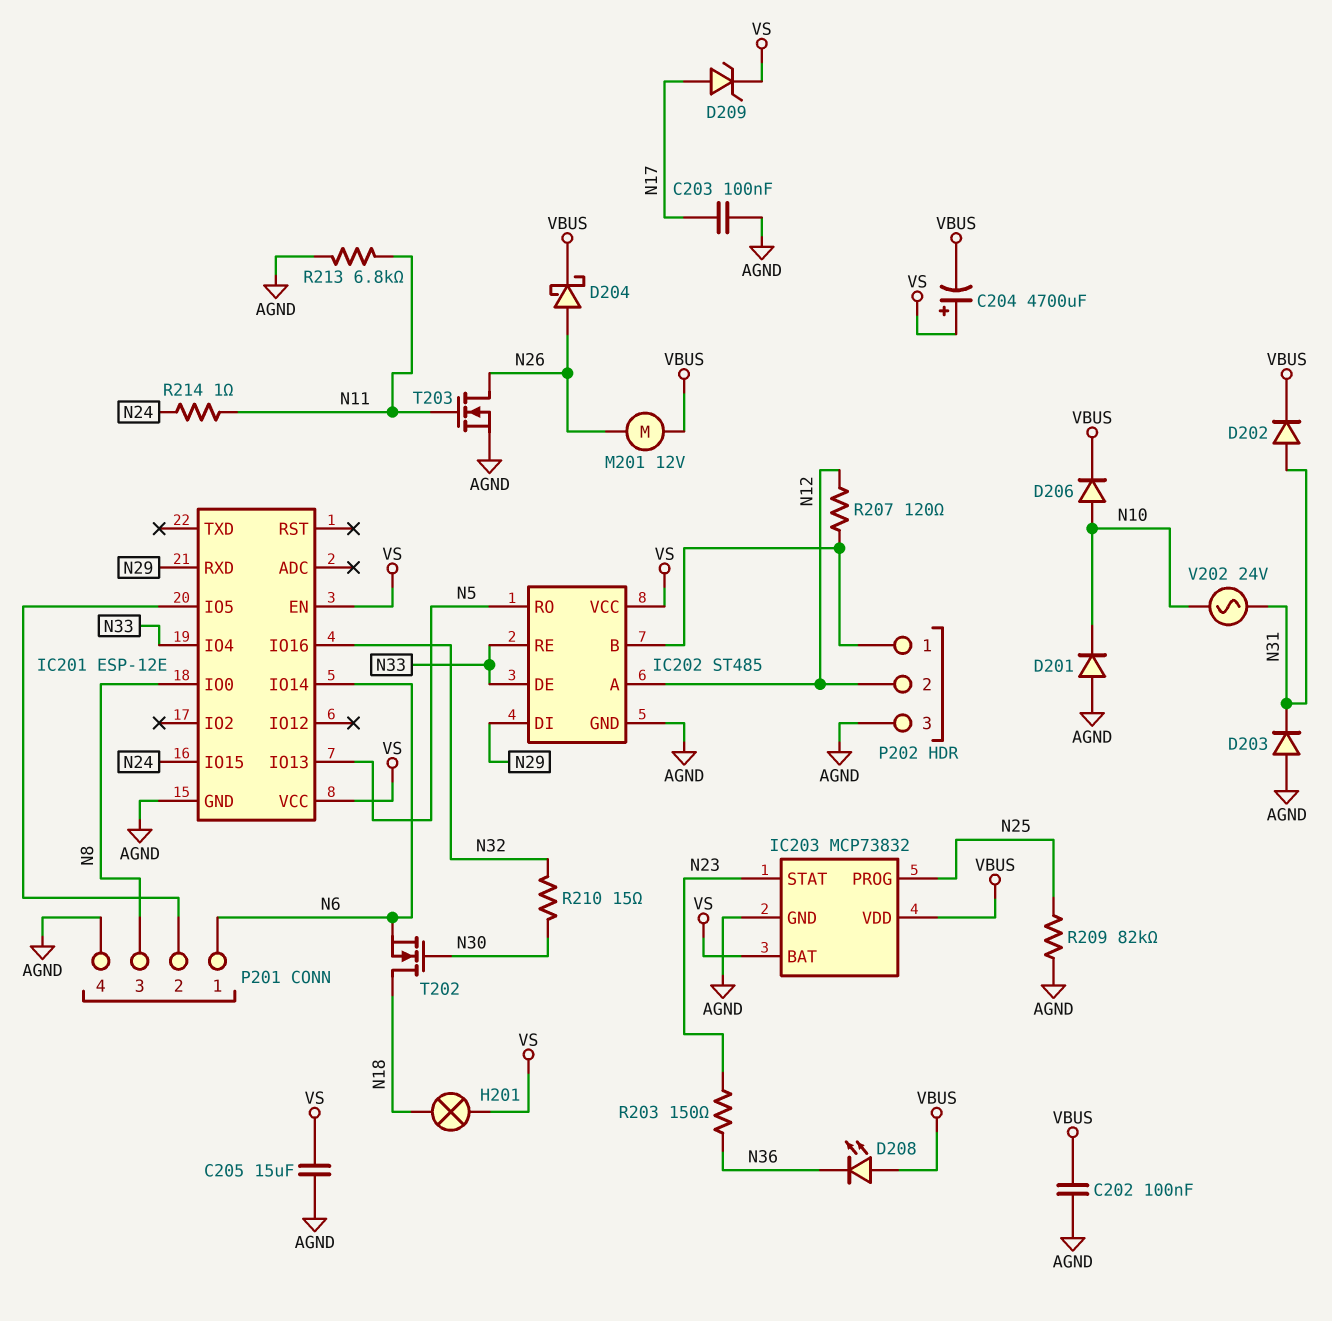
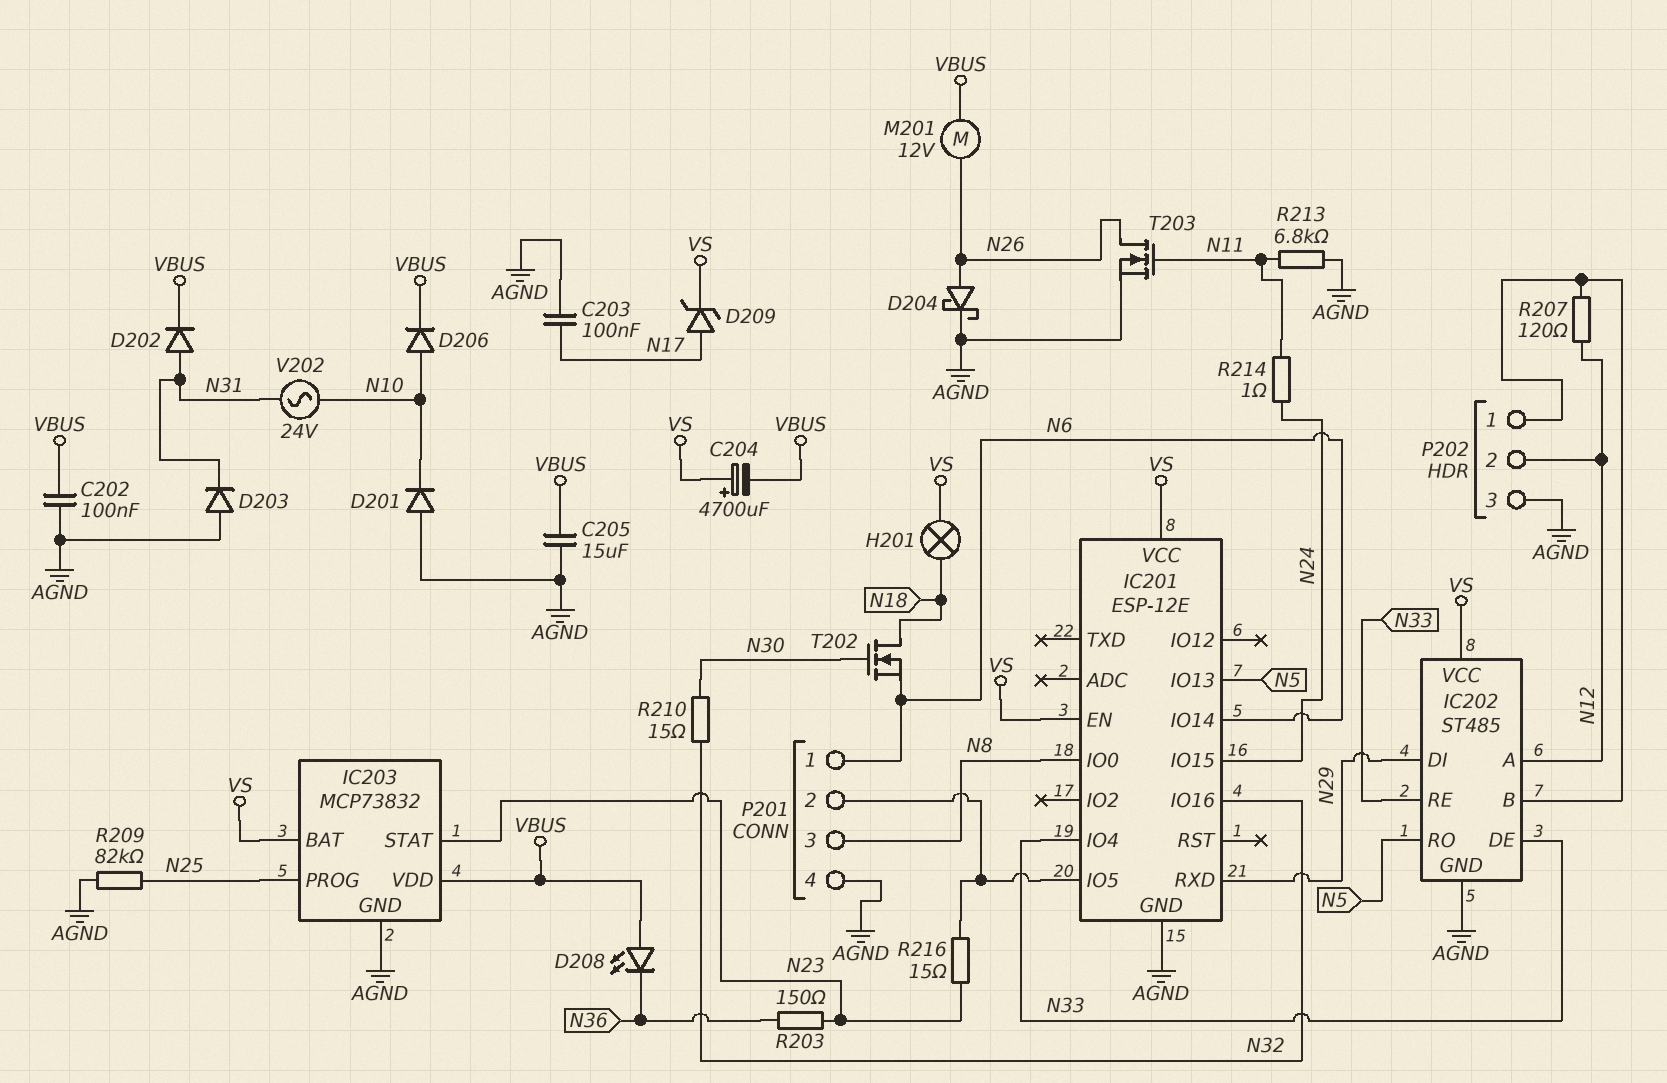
C205: 15uF (AGND, VS) -> 15uF (AGND, VBUS)
D204: schottky (A N26, K VBUS) -> schottky (A N26, K AGND)
R216: none -> 15 (IC201/IO5, N23)

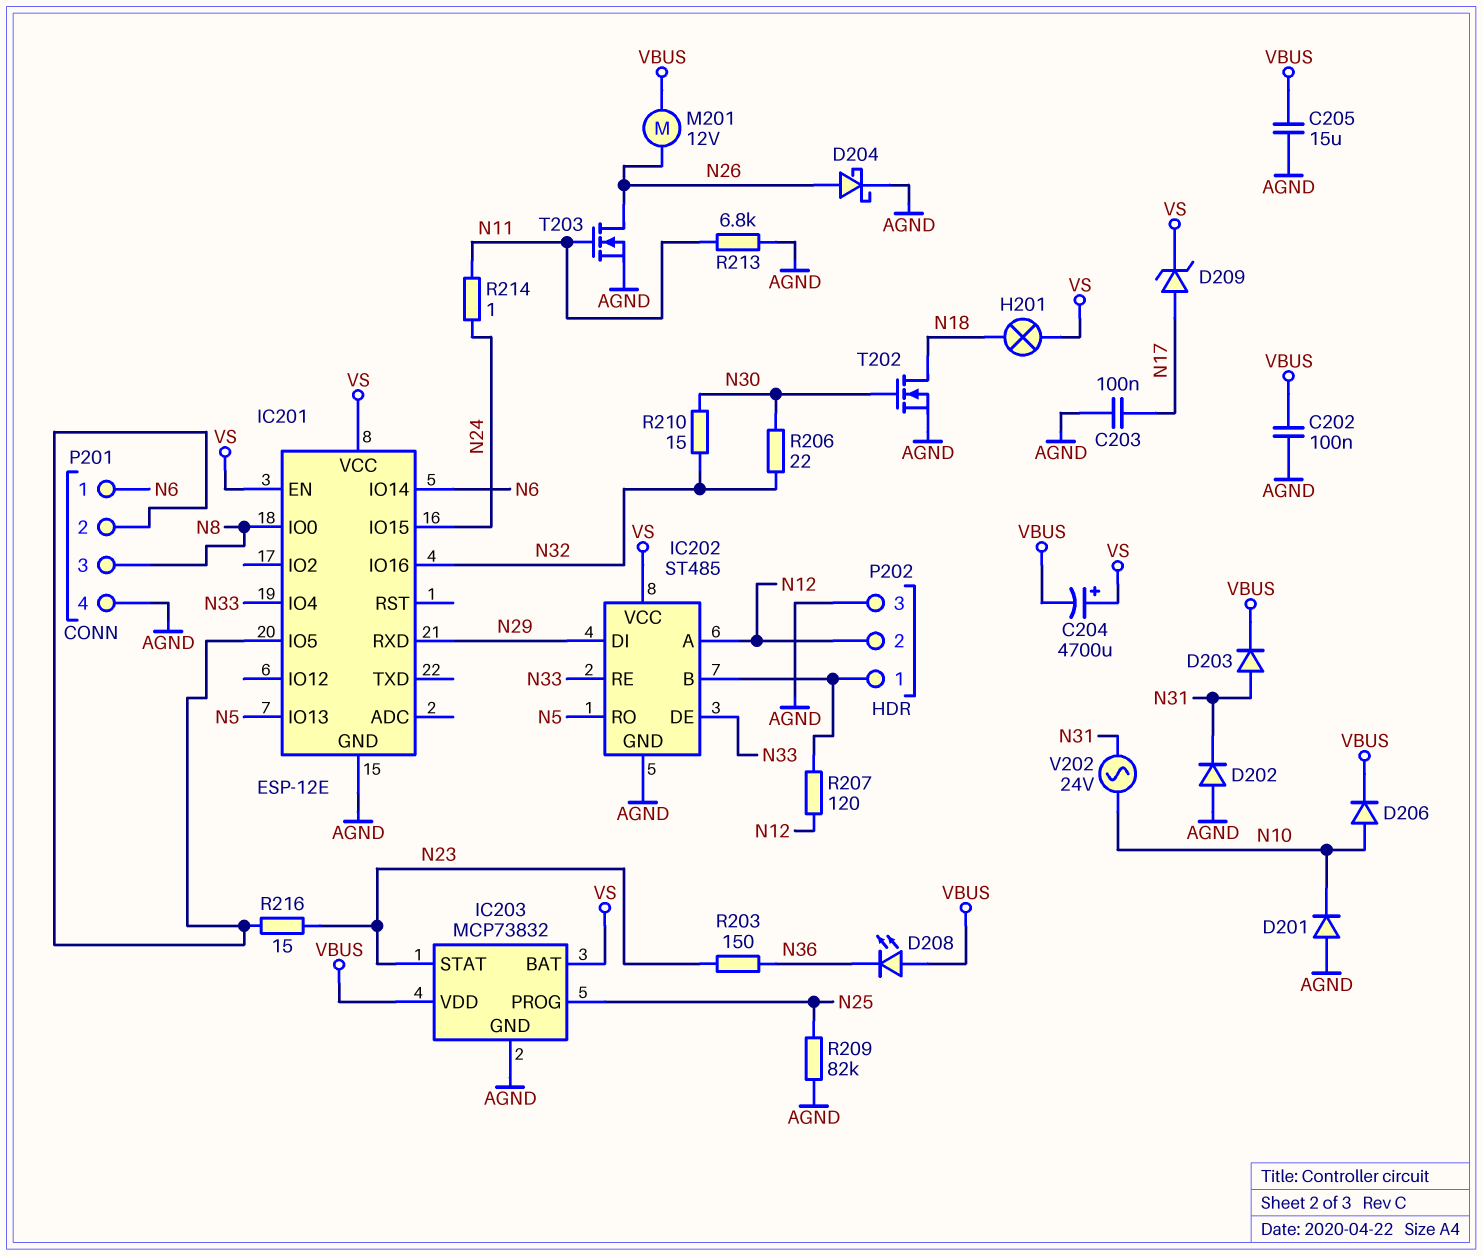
D202: diode (A N31, K VBUS) -> diode (A AGND, K N31)
D203: diode (A AGND, K N31) -> diode (A N31, K VBUS)
R206: none -> 22 (N30, N32)
T202: NMOS (G N30, D N18, S N6) -> NMOS (G N30, D N18, S AGND)

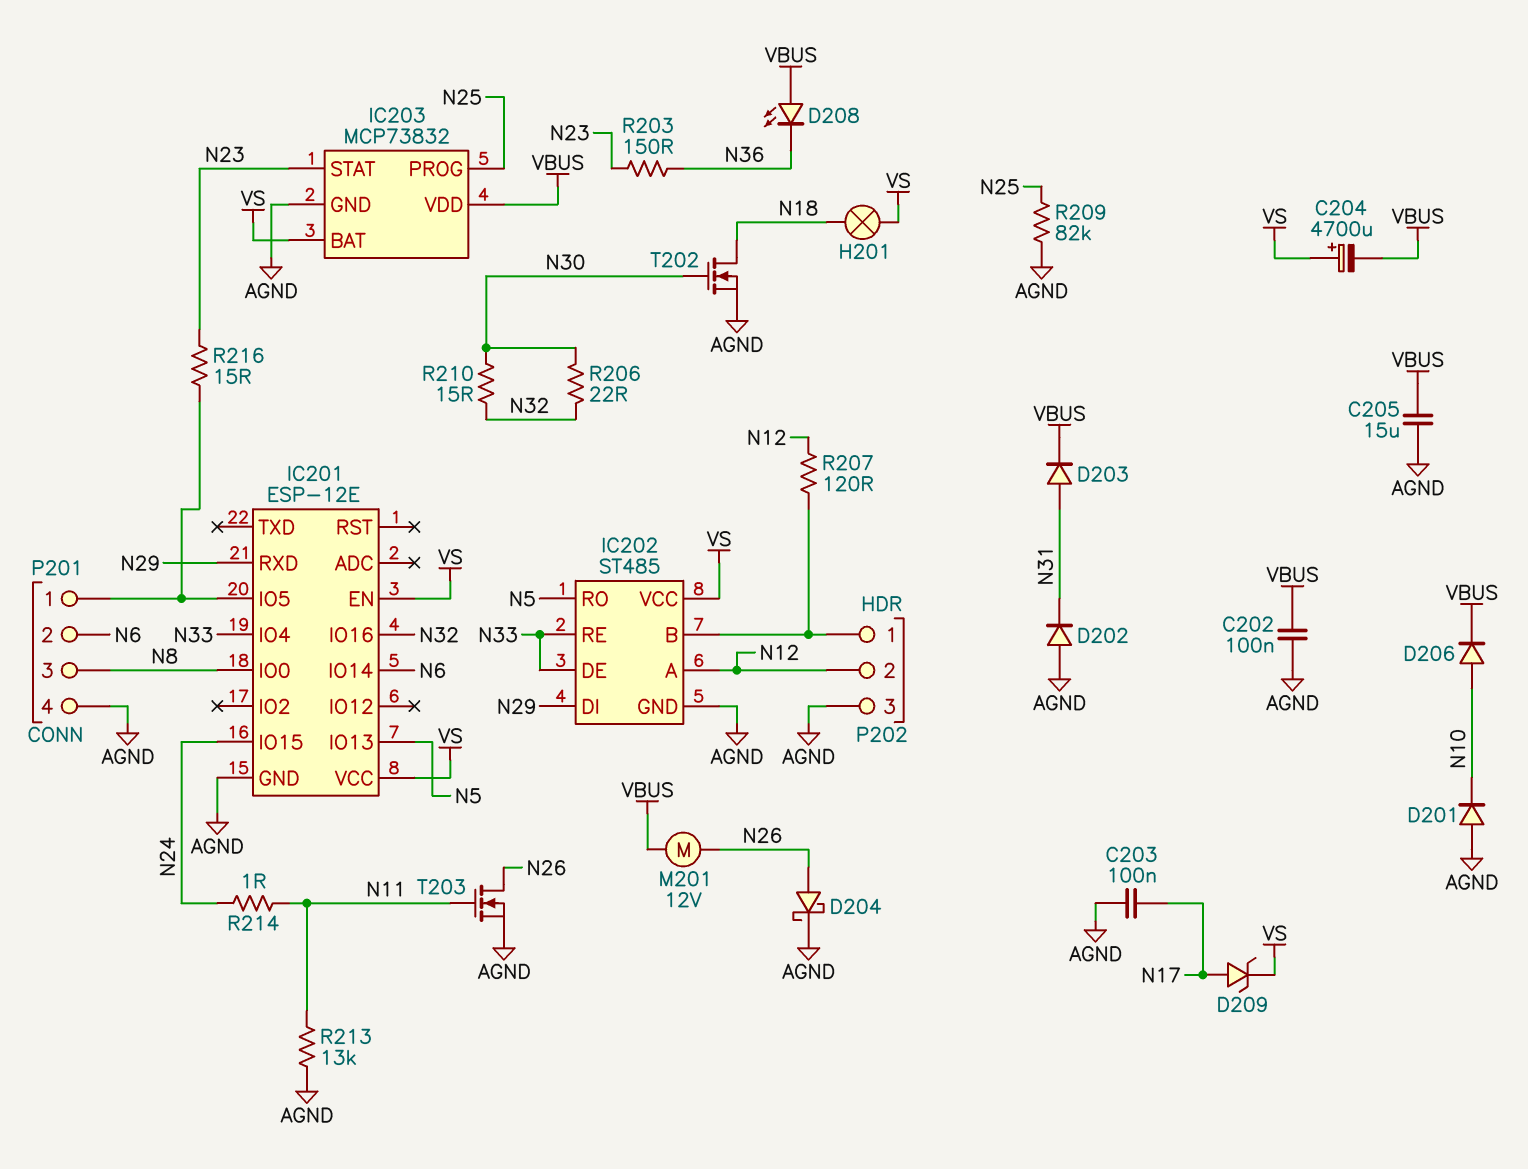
P201 pin 1: N6 -> IC201/IO5
P201 pin 2: IC201/IO5 -> N6
R213: 6.8k (AGND, N11) -> 13k (AGND, N11)
V202: AC 24V (N10, N31) -> none

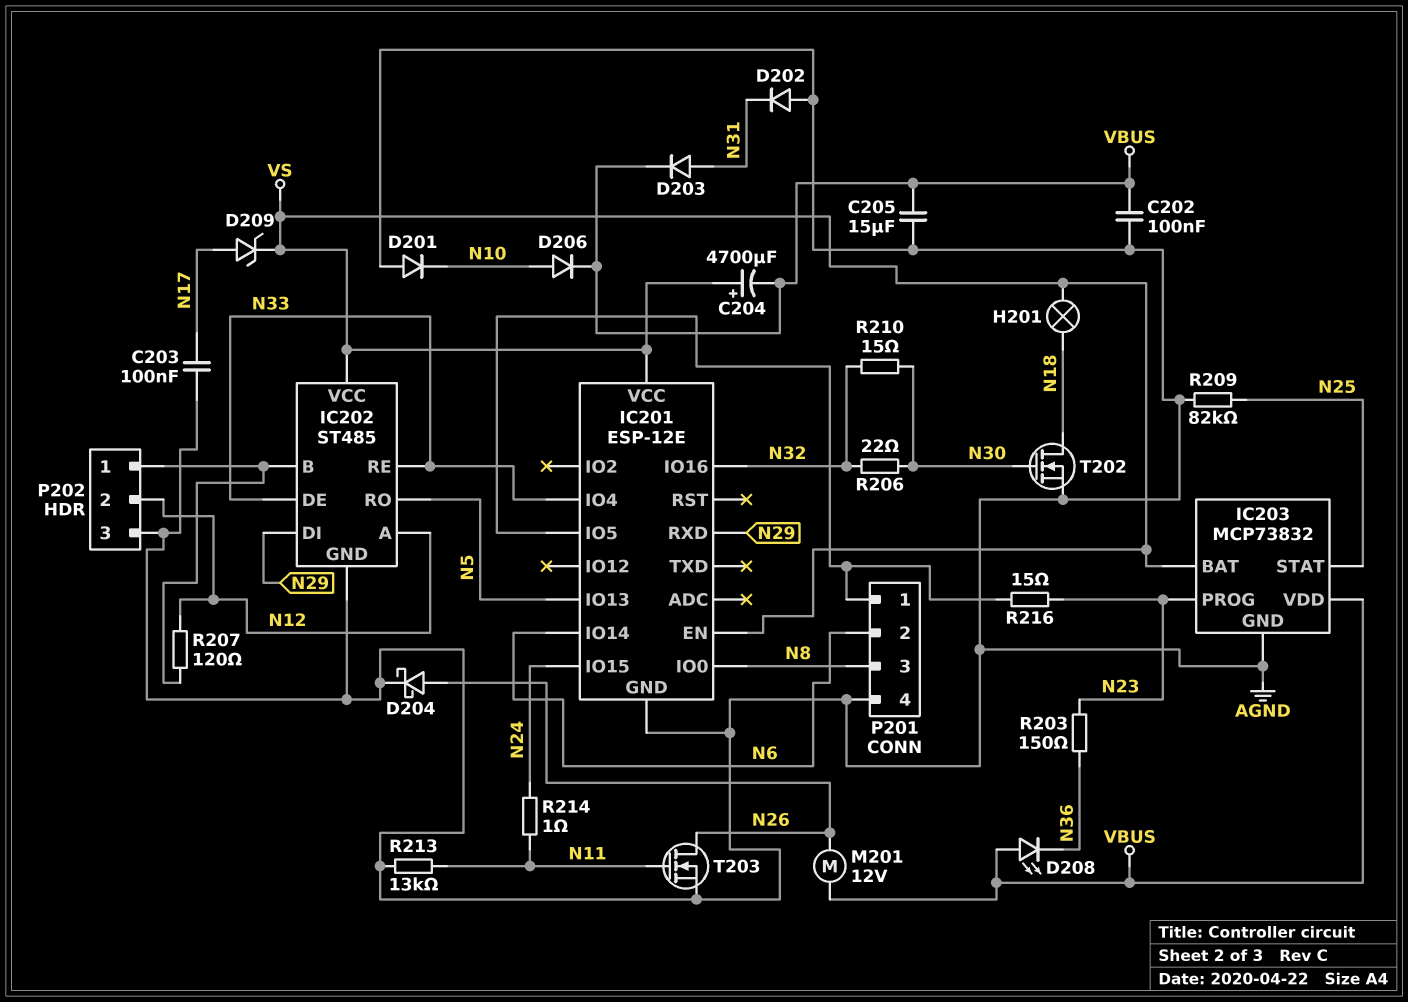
IC203 pin PROG: N25 -> N23
IC203 pin STAT: N23 -> N25

